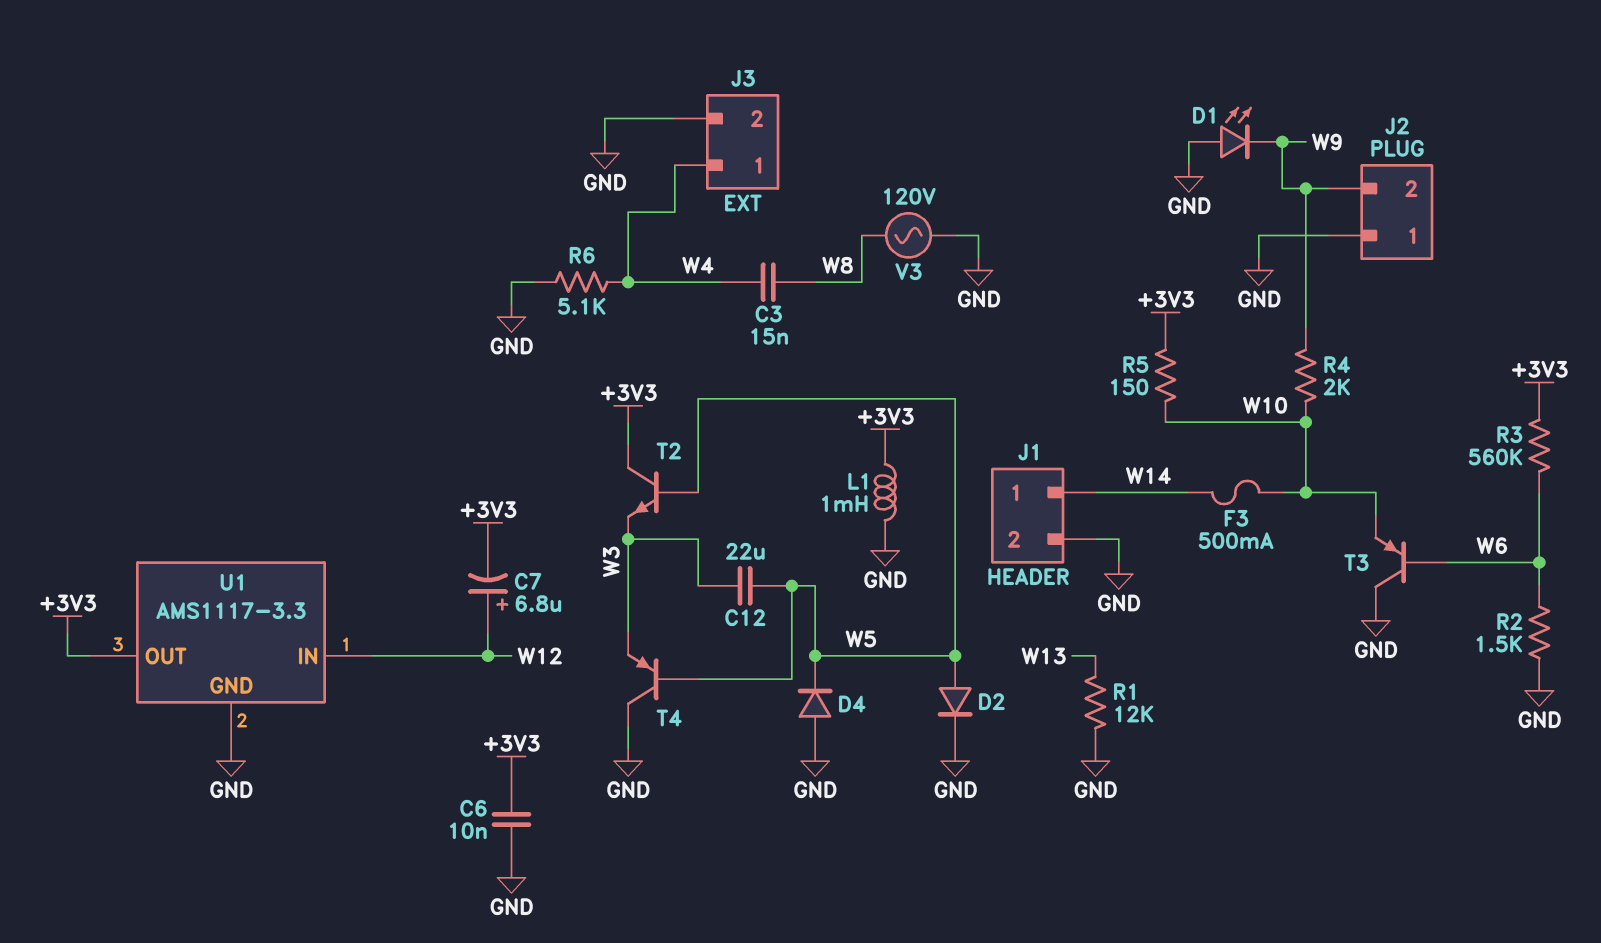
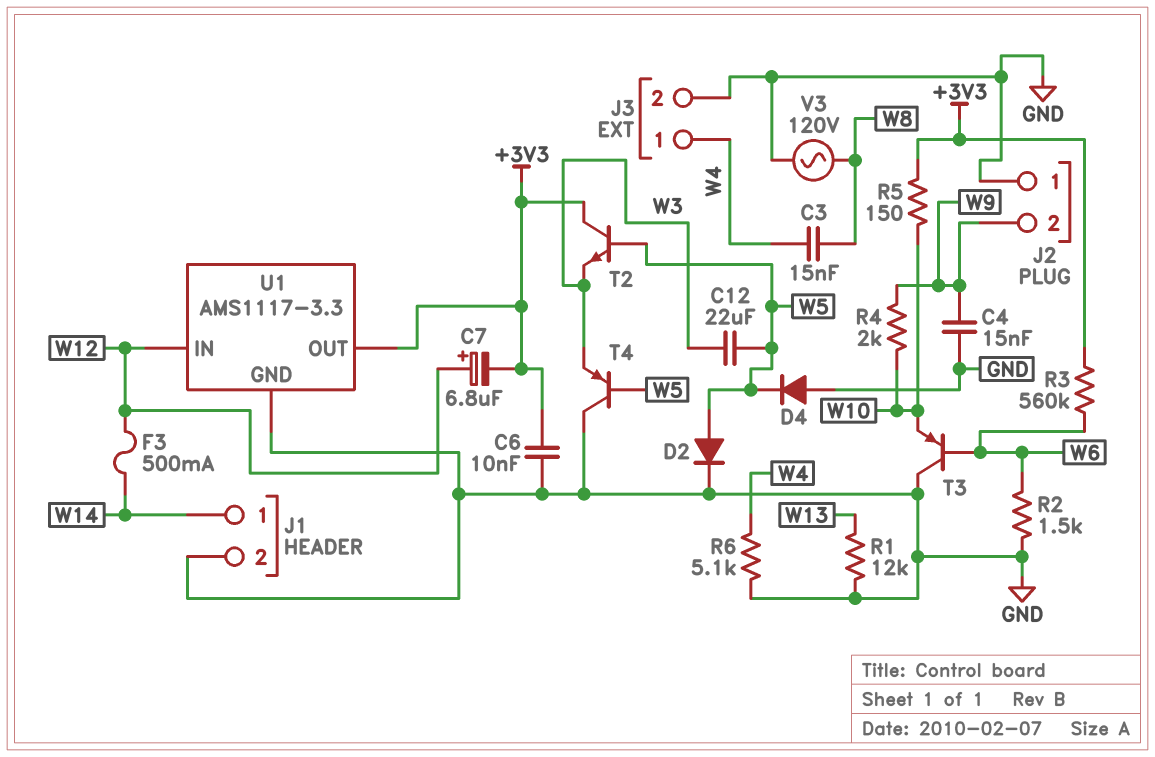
C4: none -> 15nF (GND, W9)
D1: LED (A GND, K W9) -> none
F3: 500mA (W10, W14) -> 500mA (W12, W14)
L1: 1mH (+3V3, GND) -> none

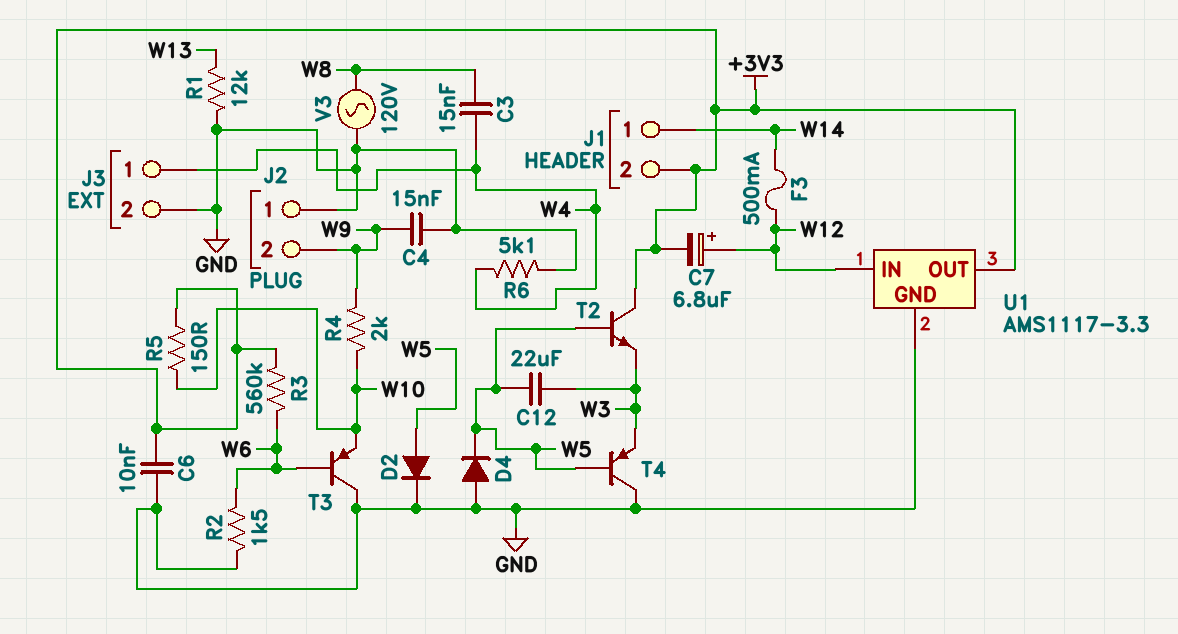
J1 pin 2: GND -> +3V3

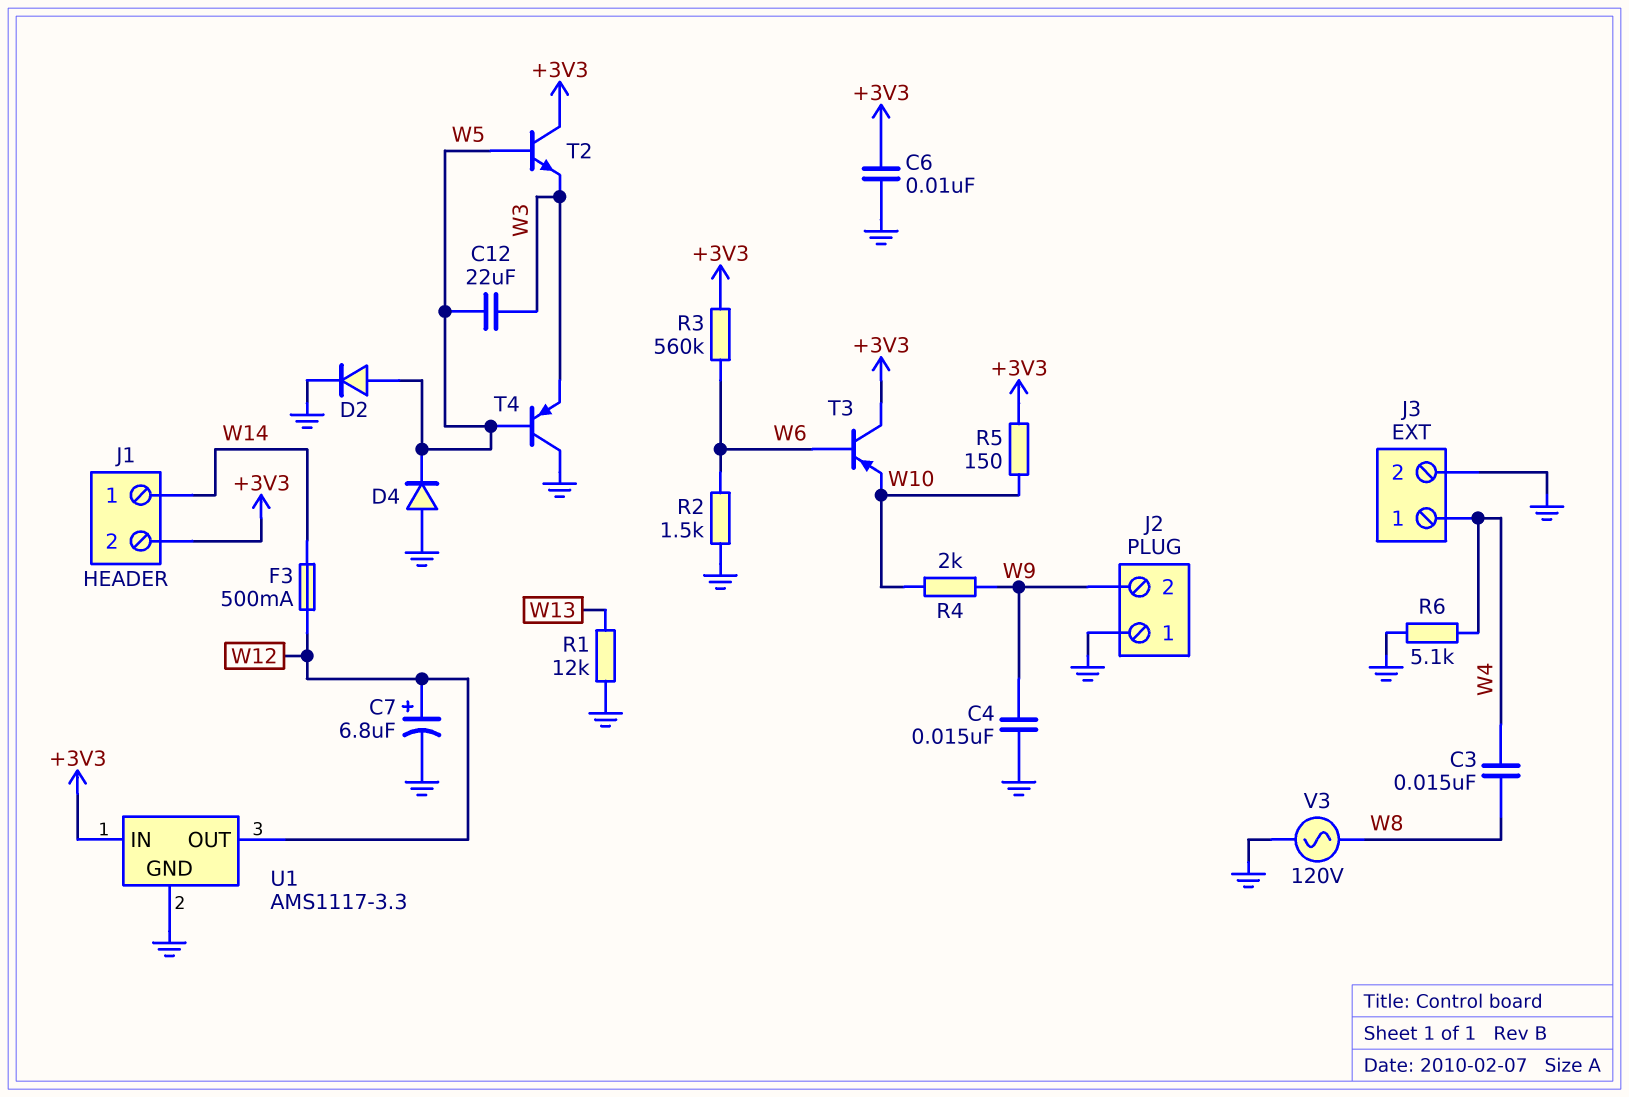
C7: 6.8uF (plus W12, minus +3V3) -> 6.8uF (plus W12, minus GND)
T3: PNP (B W6, C GND, E W10) -> PNP (B W6, C +3V3, E W10)
U1 pin IN: W12 -> +3V3
U1 pin OUT: +3V3 -> W12

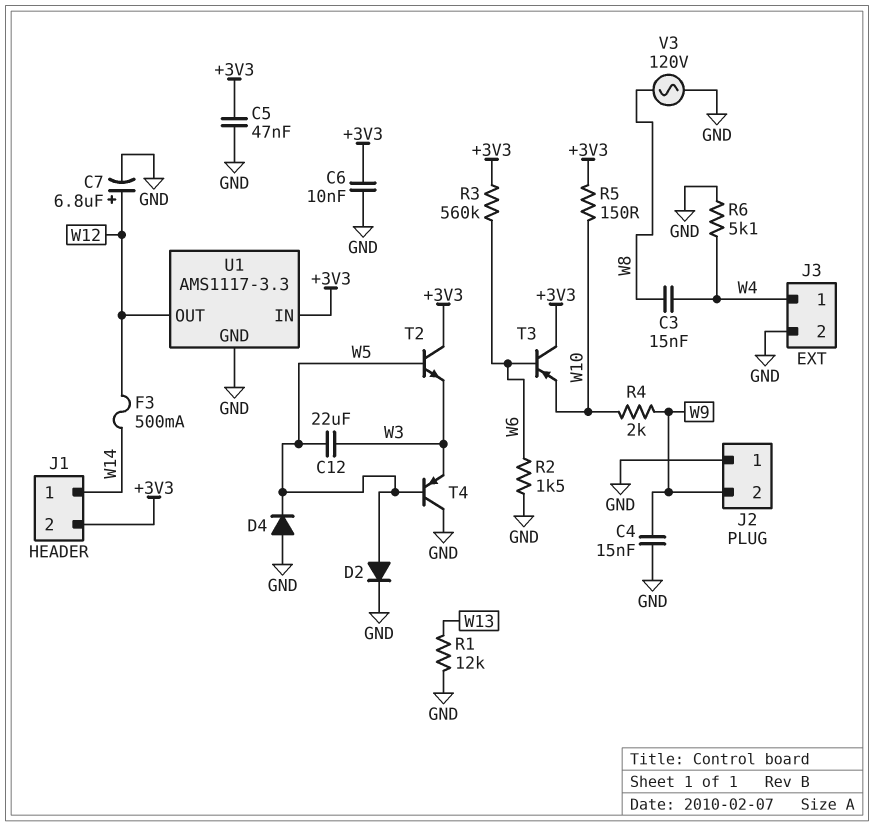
C5: none -> 47nF (+3V3, GND)

